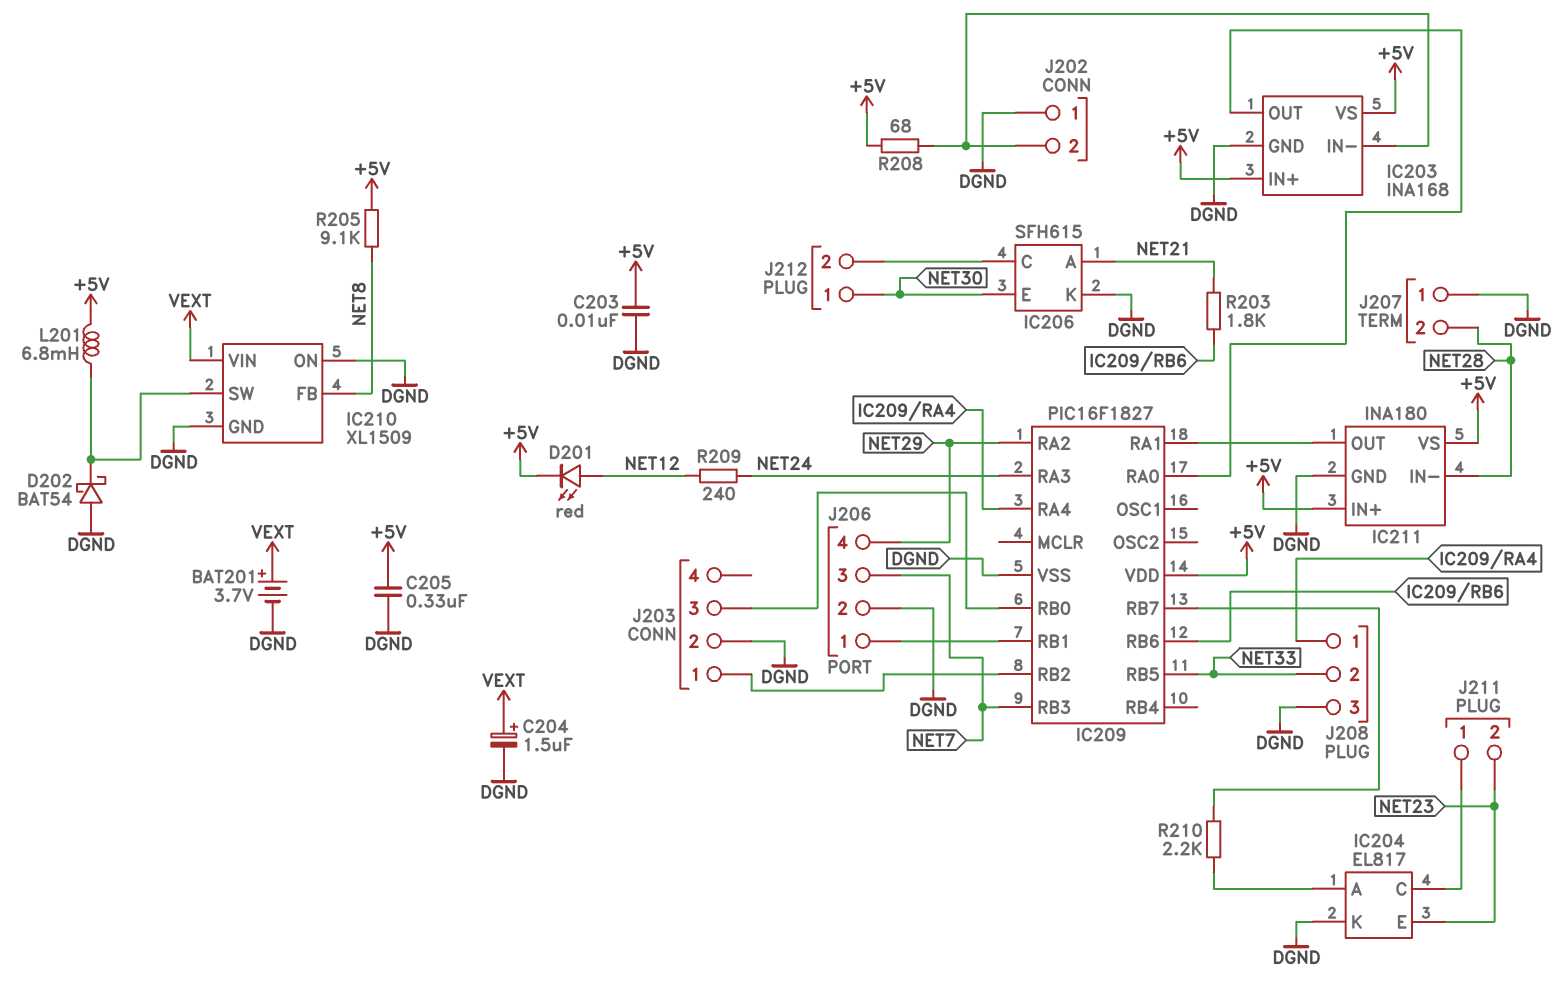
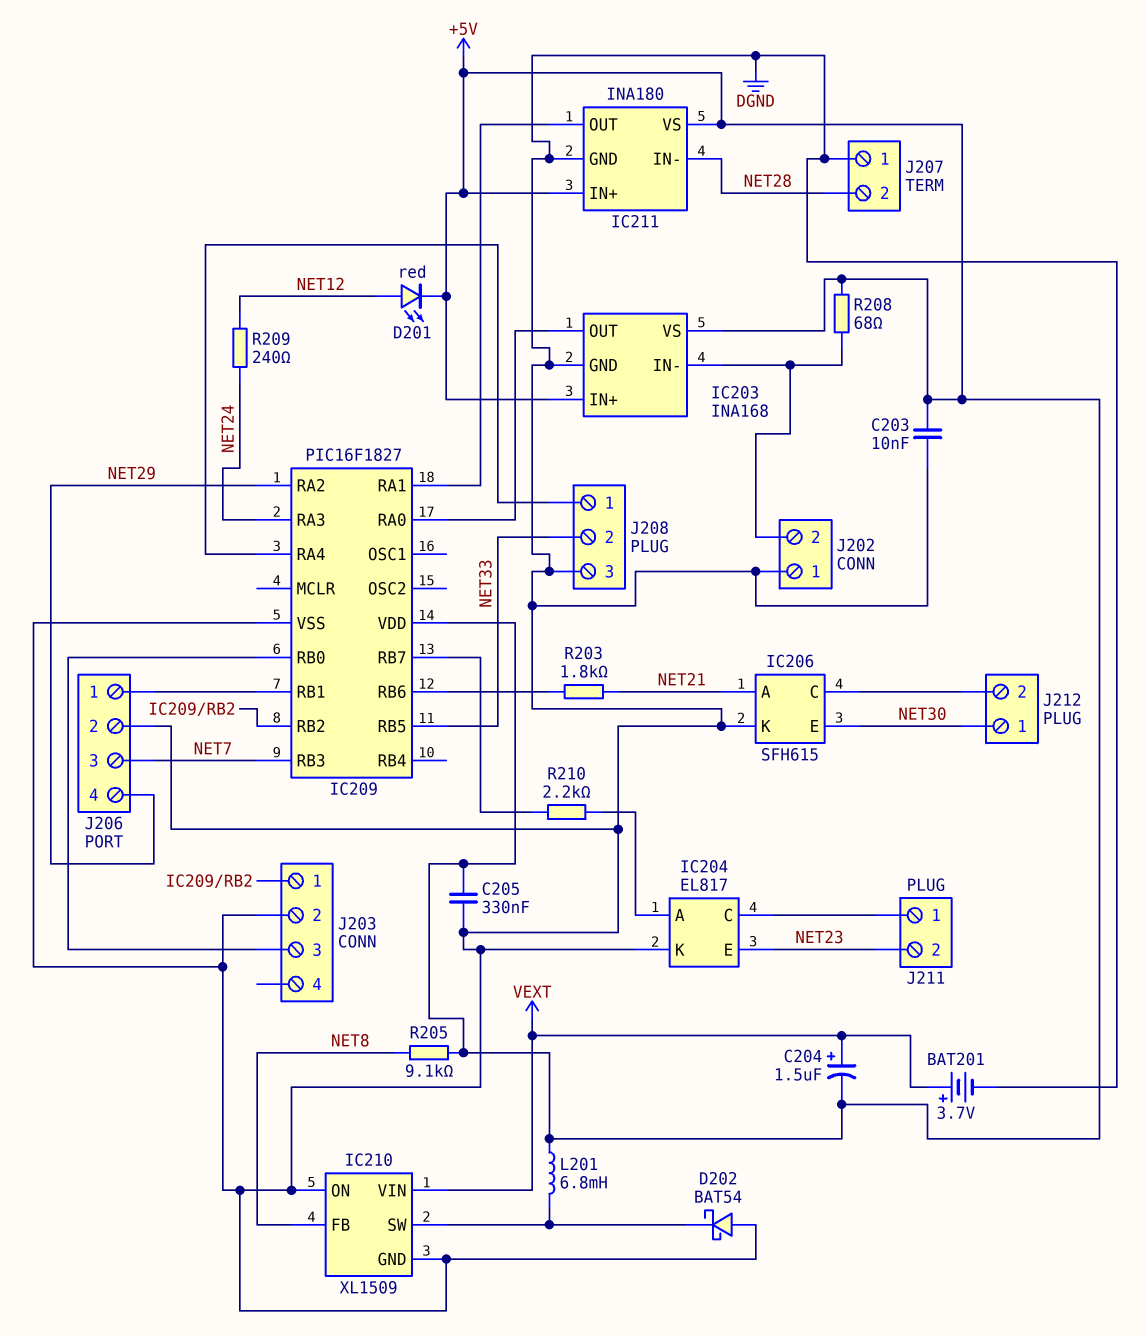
C204: 1.5uF (plus VEXT, minus DGND) -> 1.5uF (plus VEXT, minus +5V)

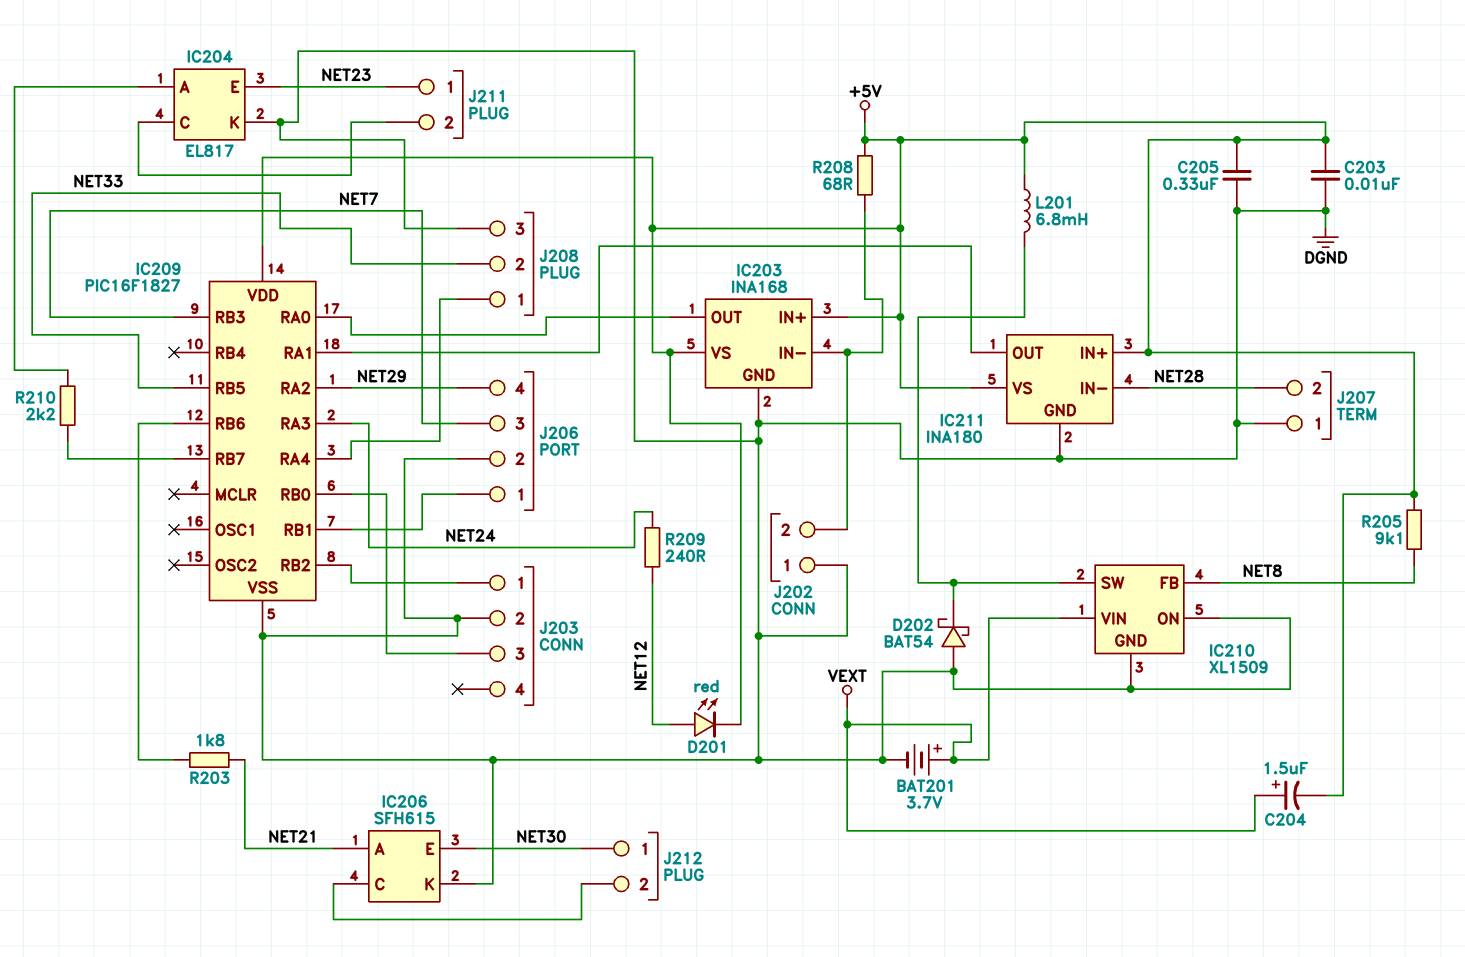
J211 pin 1: IC204/C -> NET23
J211 pin 2: NET23 -> IC204/C

